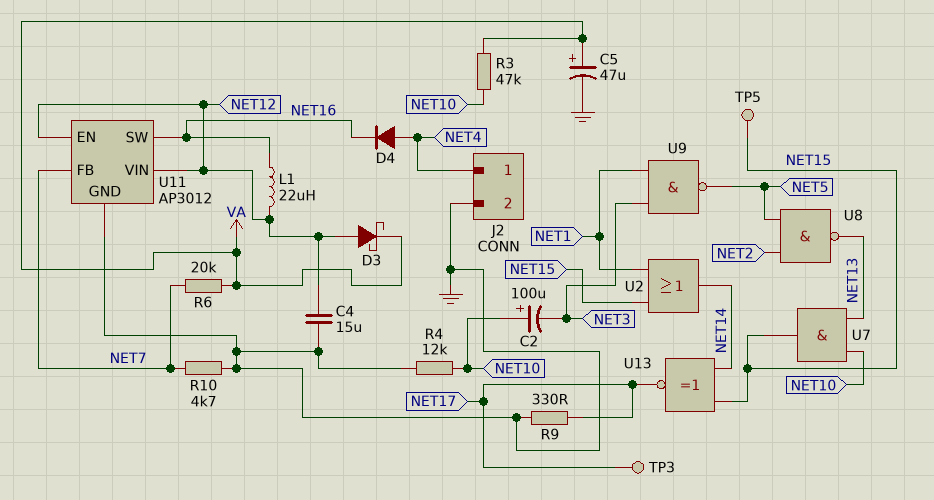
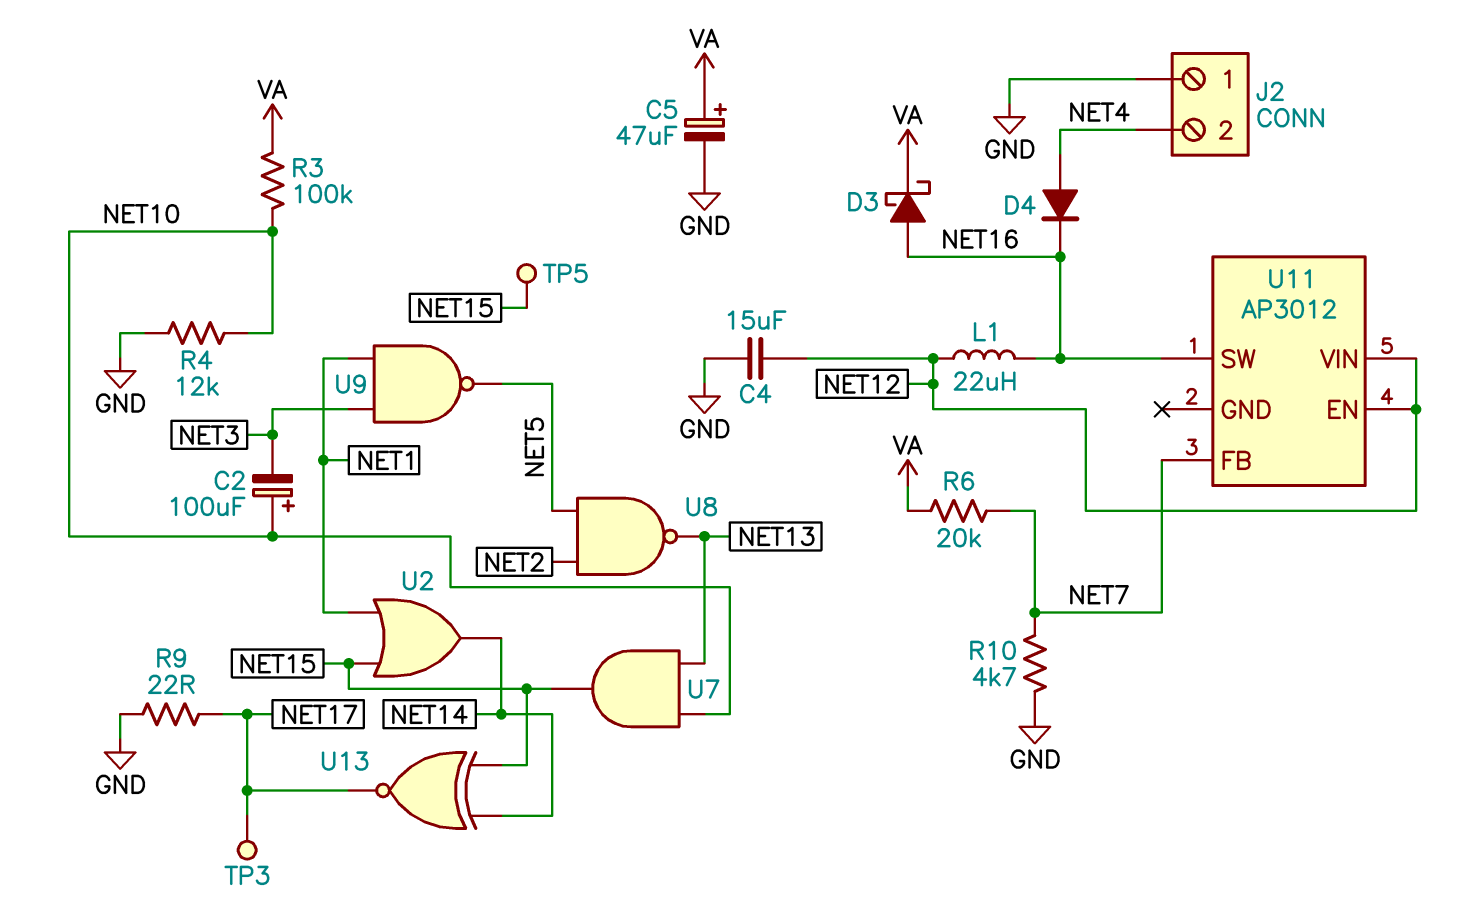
D3: schottky (A NET12, K VA) -> schottky (A NET16, K VA)
J2 pin 1: NET4 -> GND
J2 pin 2: GND -> NET4
R3: 47k (NET10, VA) -> 100k (NET10, VA)
R9: 330 (GND, NET17) -> 22 (GND, NET17)
U11 pin GND: GND -> none

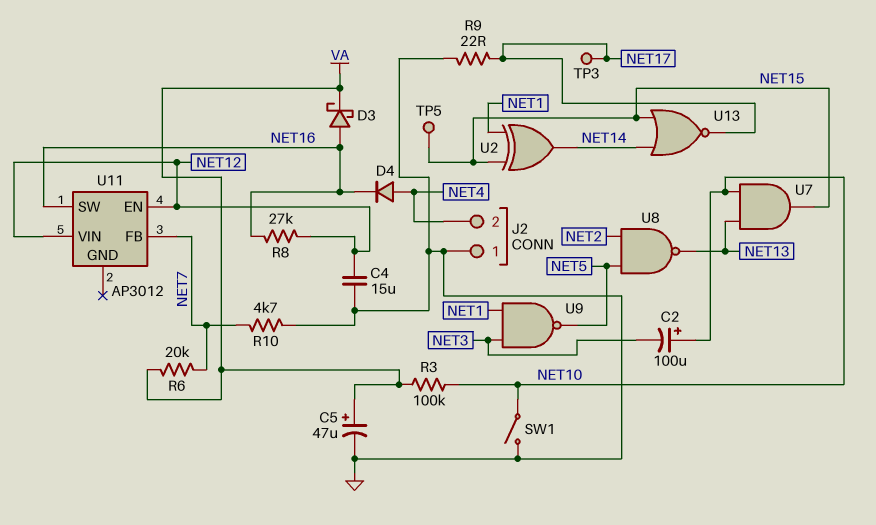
L1: 22uH (NET12, NET16) -> none
R4: 12k (GND, NET10) -> none
R8: none -> 27k (NET12, NET16)
SW1: none -> switch (GND, NET10)
U2: OR (in NET1, in NET15, out NET14) -> XOR (in NET1, in NET15, out NET14)
U13: XNOR (in NET14, in NET15, out NET17) -> NOR (in NET14, in NET15, out NET17)

